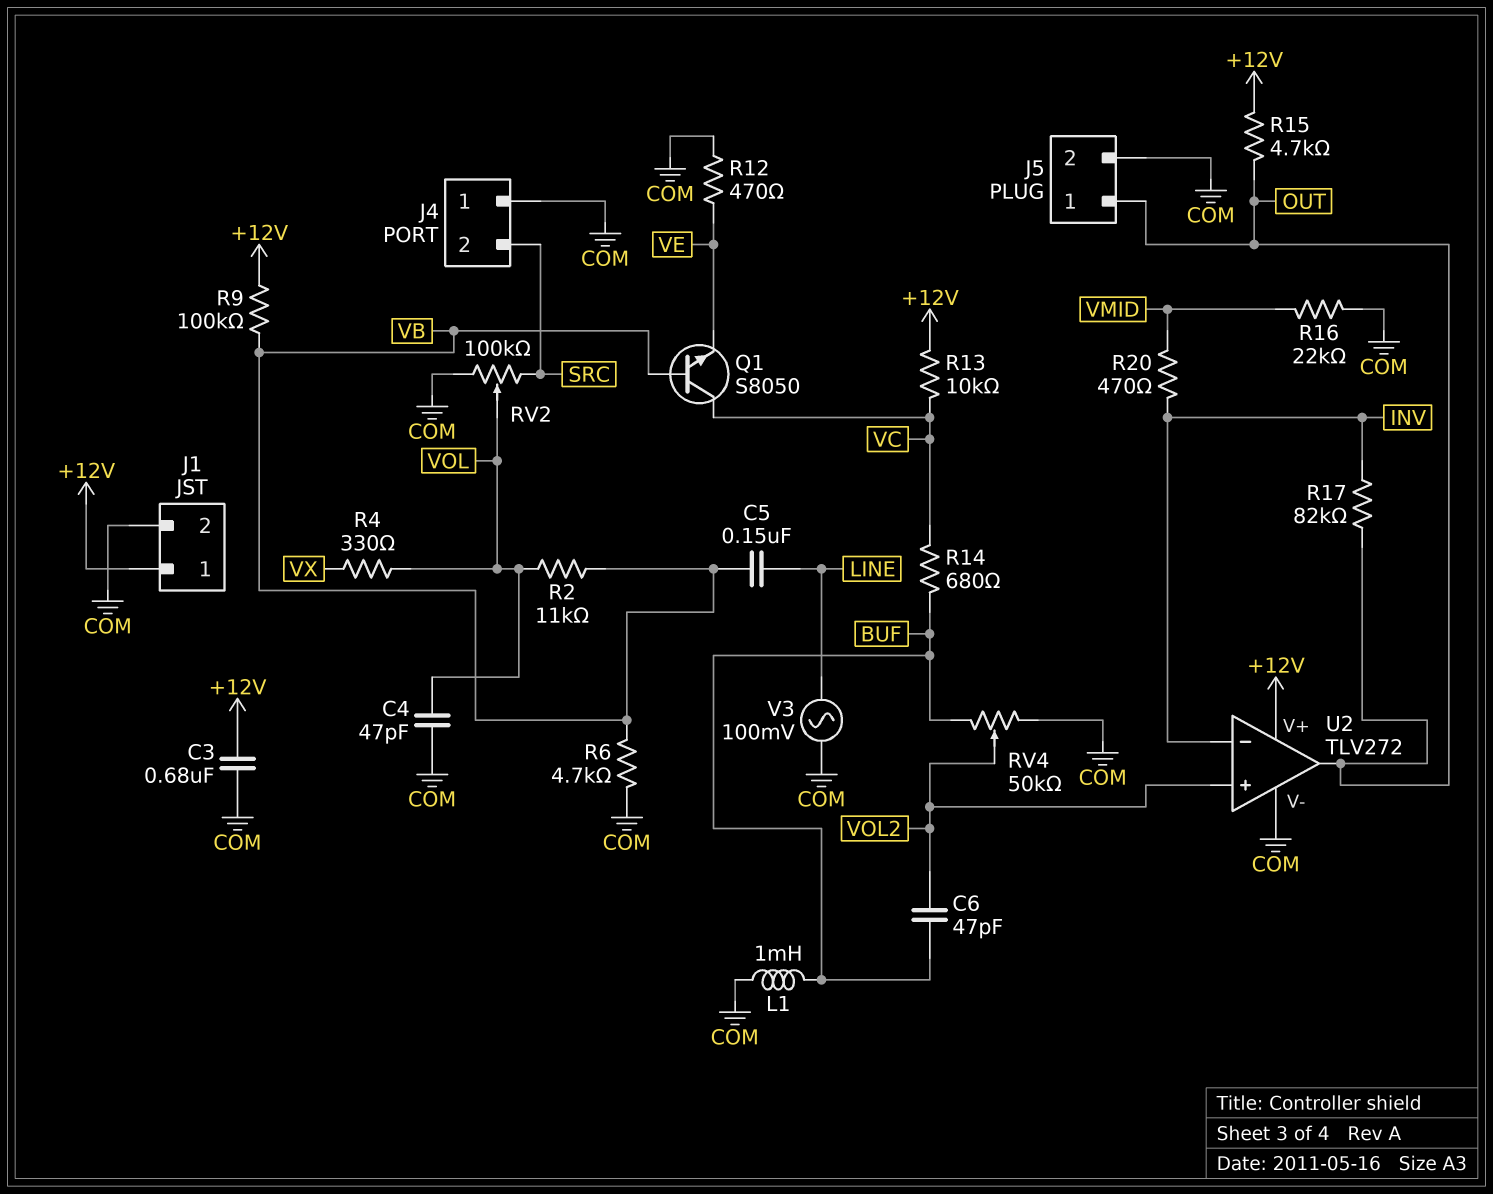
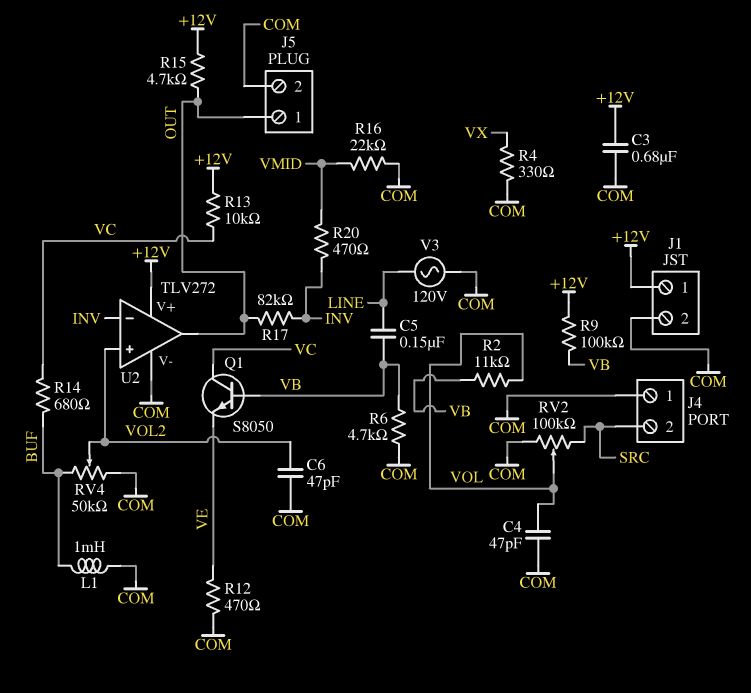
C6: 47pF (BUF, VOL2) -> 47pF (COM, VOL2)
R4: 330 (VOL, VX) -> 330 (COM, VX)
V3: AC 100mV (COM, LINE) -> AC 120V (COM, LINE)

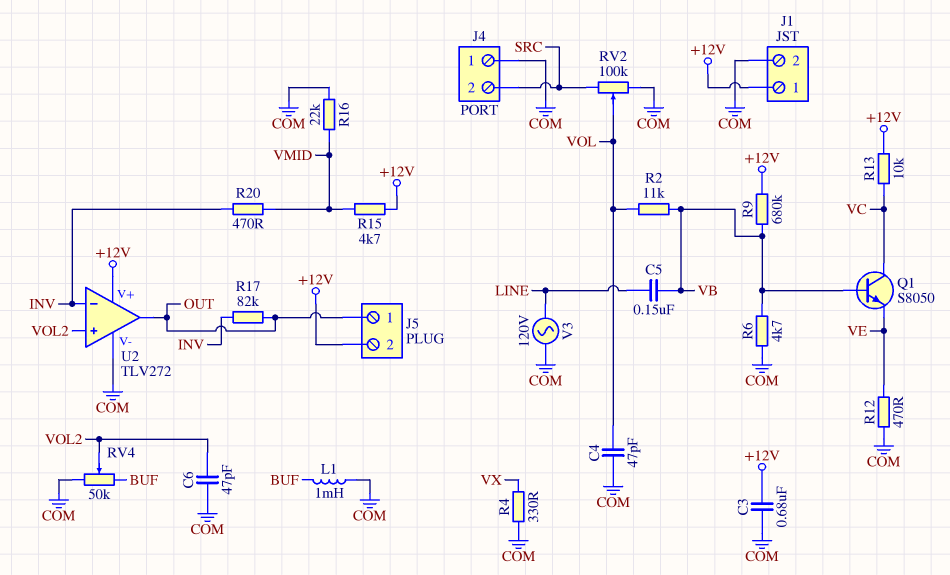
J5 pin 2: COM -> +12V
R9: 100k (+12V, VB) -> 680k (+12V, VB)
R14: 680 (BUF, VC) -> none
R15: 4.7k (+12V, OUT) -> 4.7k (+12V, VMID)

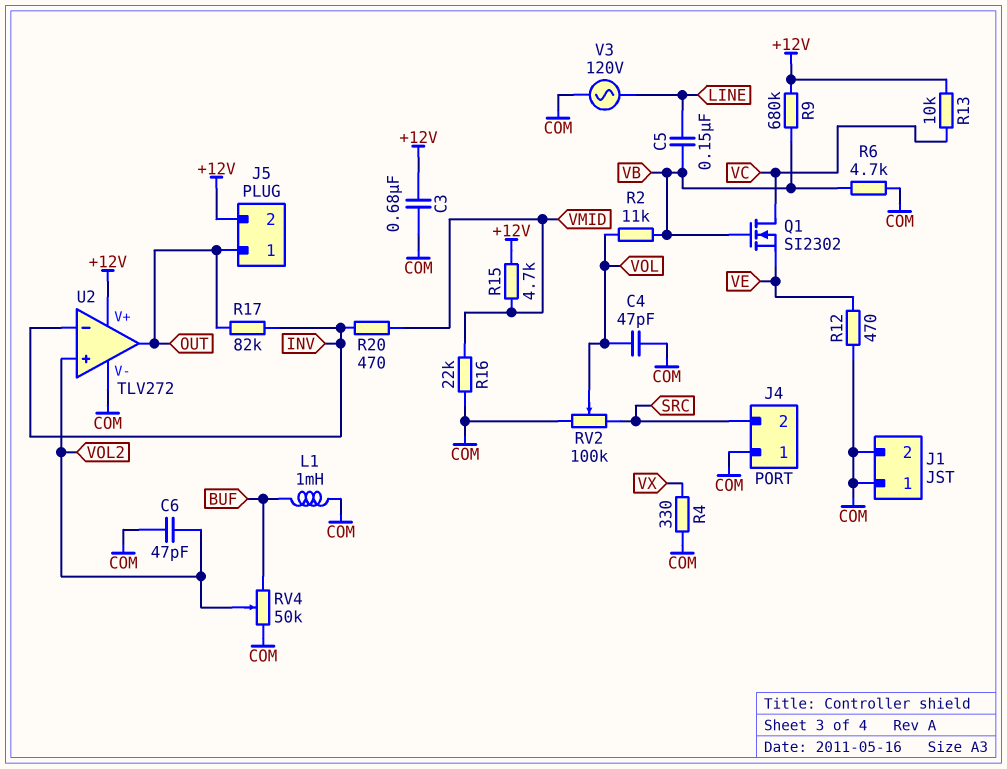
J1 pin 1: +12V -> COM
Q1: NPN S8050 (B VB, C VC, E VE) -> NMOS SI2302 (G VB, D VC, S VE)

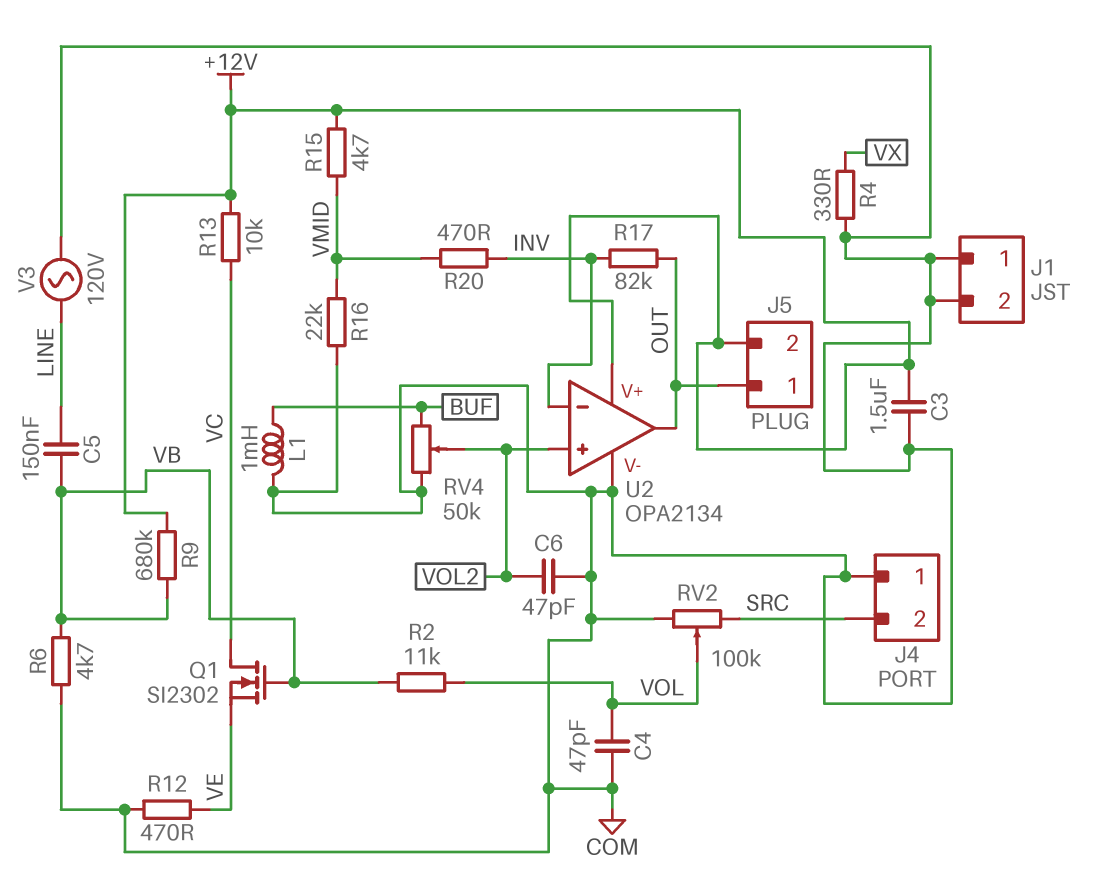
C3: 680nF (+12V, COM) -> 1.5uF (+12V, COM)
U2: TLV272 -> OPA2134

